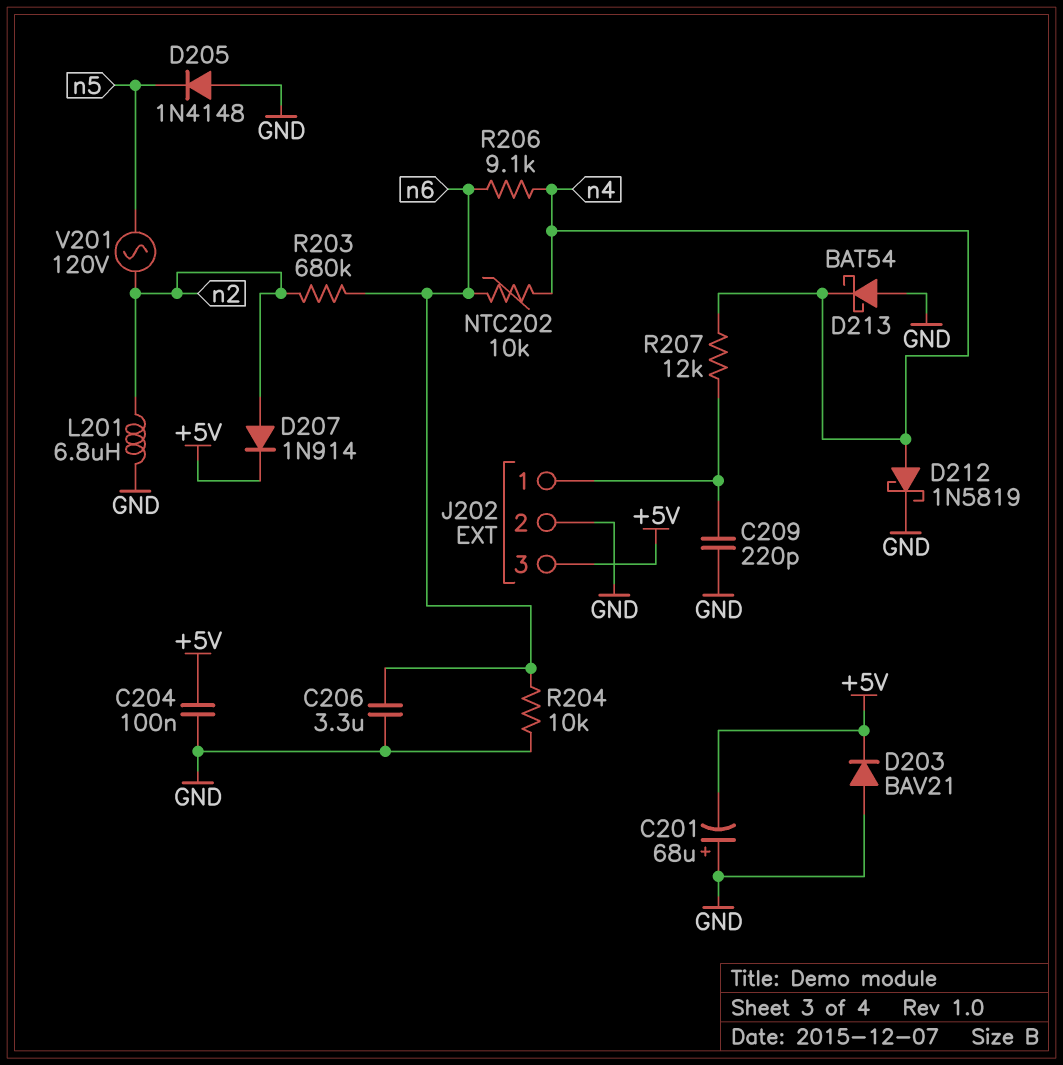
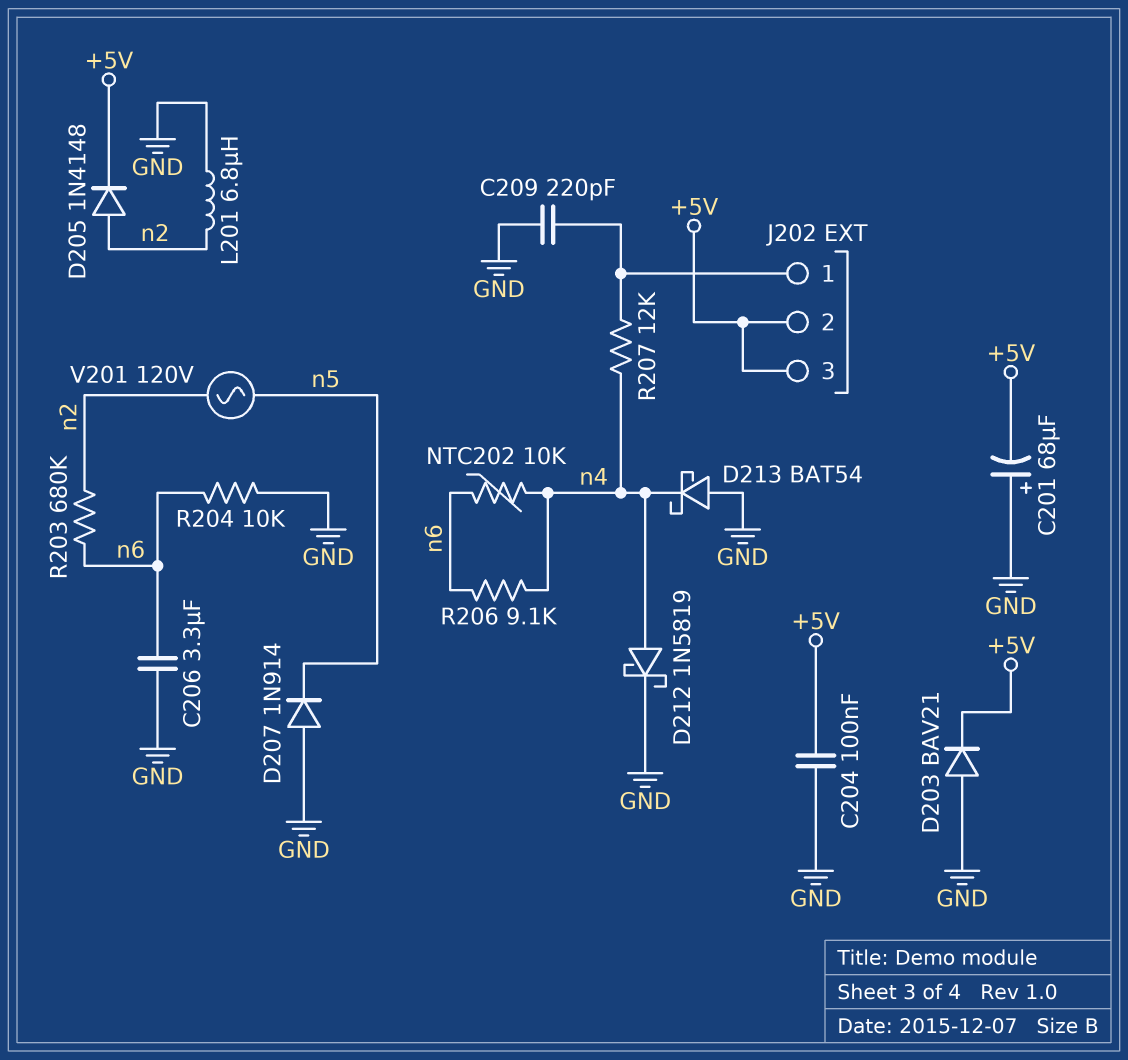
D205: diode 1N4148 (A GND, K n5) -> diode 1N4148 (A n2, K +5V)
D207: diode 1N914 (A n2, K +5V) -> diode 1N914 (A GND, K n5)
J202 pin 2: GND -> +5V

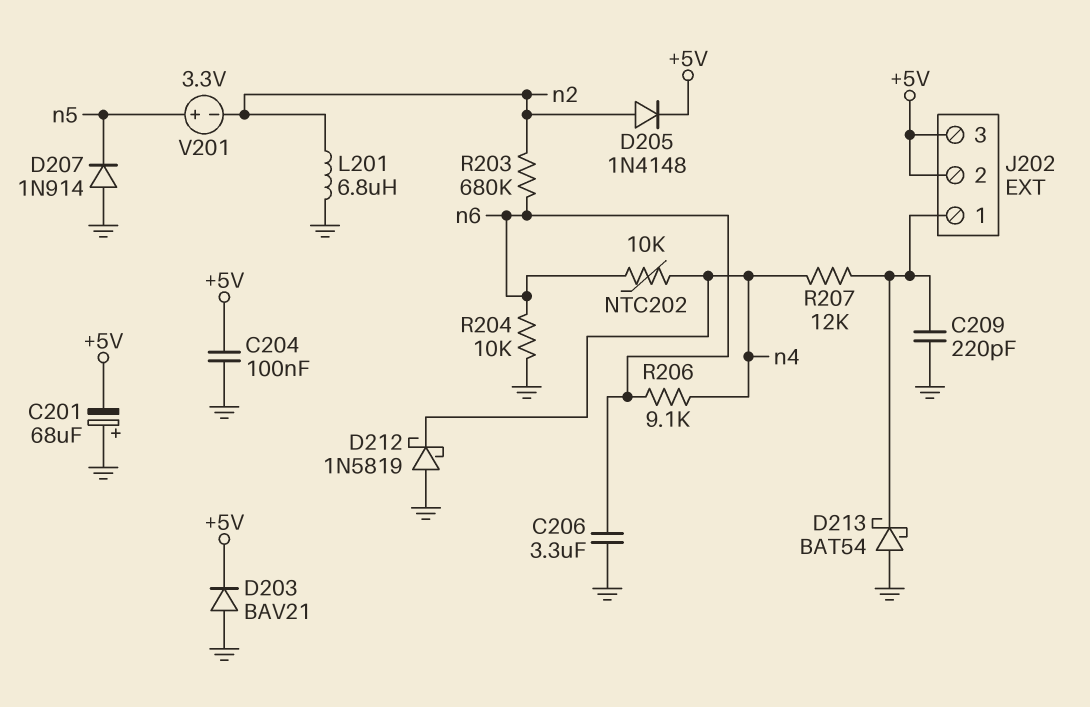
D212: schottky 1N5819 (A n4, K GND) -> schottky 1N5819 (A GND, K n4)
D213: schottky BAT54 (A GND, K n4) -> schottky BAT54 (A GND, K J202/1)
V201: AC 120V (n2, n5) -> 3.3V (plus n5, minus n2)

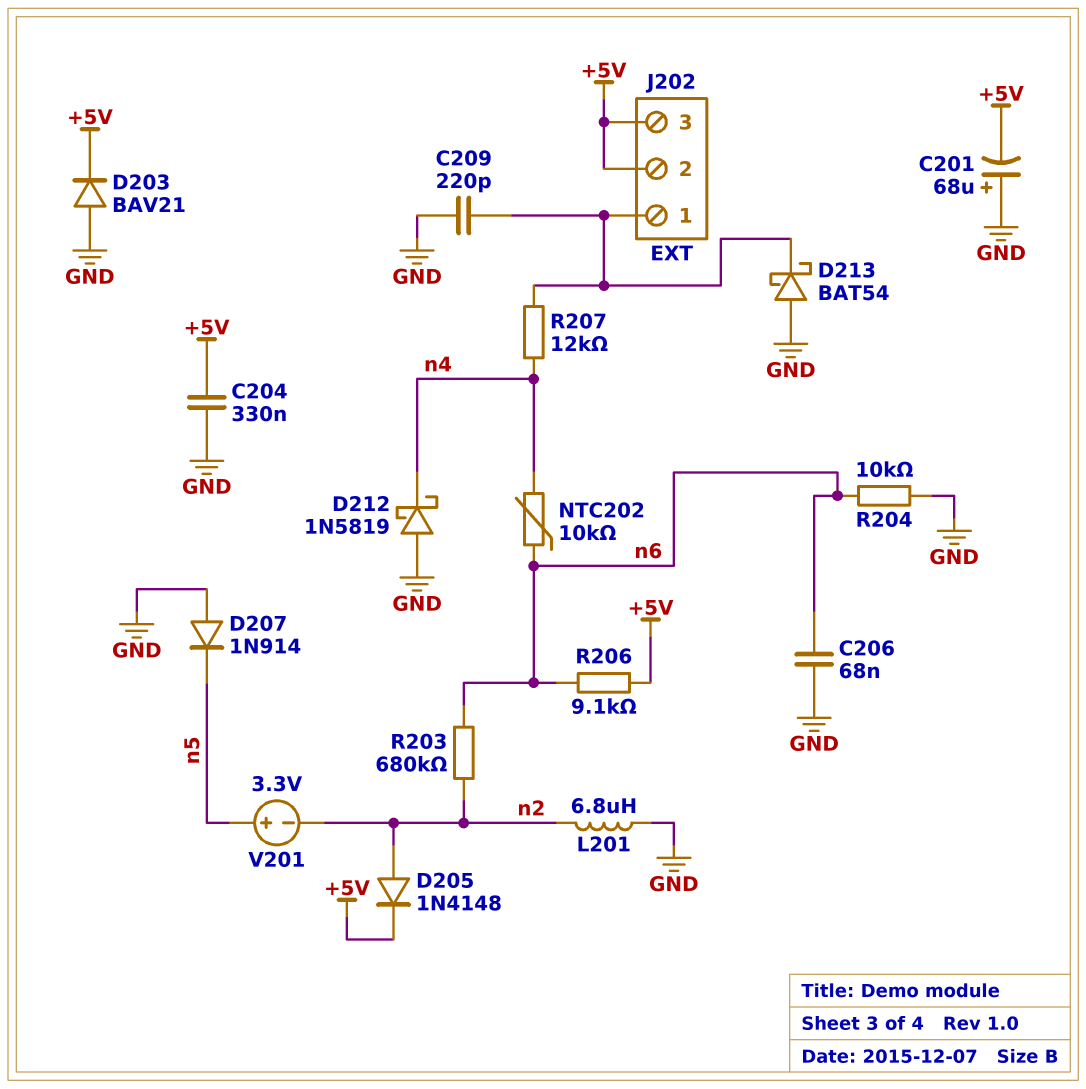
C204: 100nF (+5V, GND) -> 330nF (+5V, GND)
C206: 3.3uF (GND, n6) -> 68nF (GND, n6)
R206: 9.1k (n4, n6) -> 9.1k (+5V, n6)

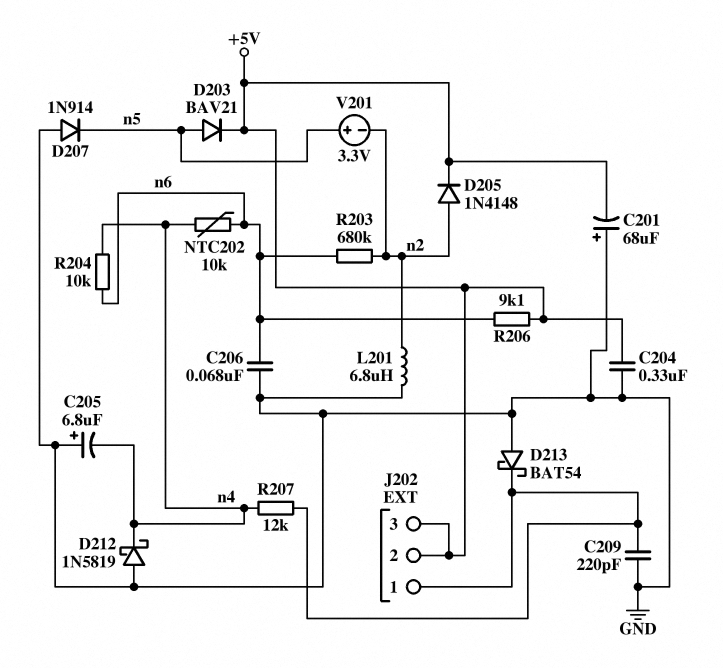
C205: none -> 6.8uF (plus GND, minus n4)
D203: diode BAV21 (A GND, K +5V) -> diode BAV21 (A n5, K +5V)
R204: 10k (GND, n6) -> 10k (n4, n6)

